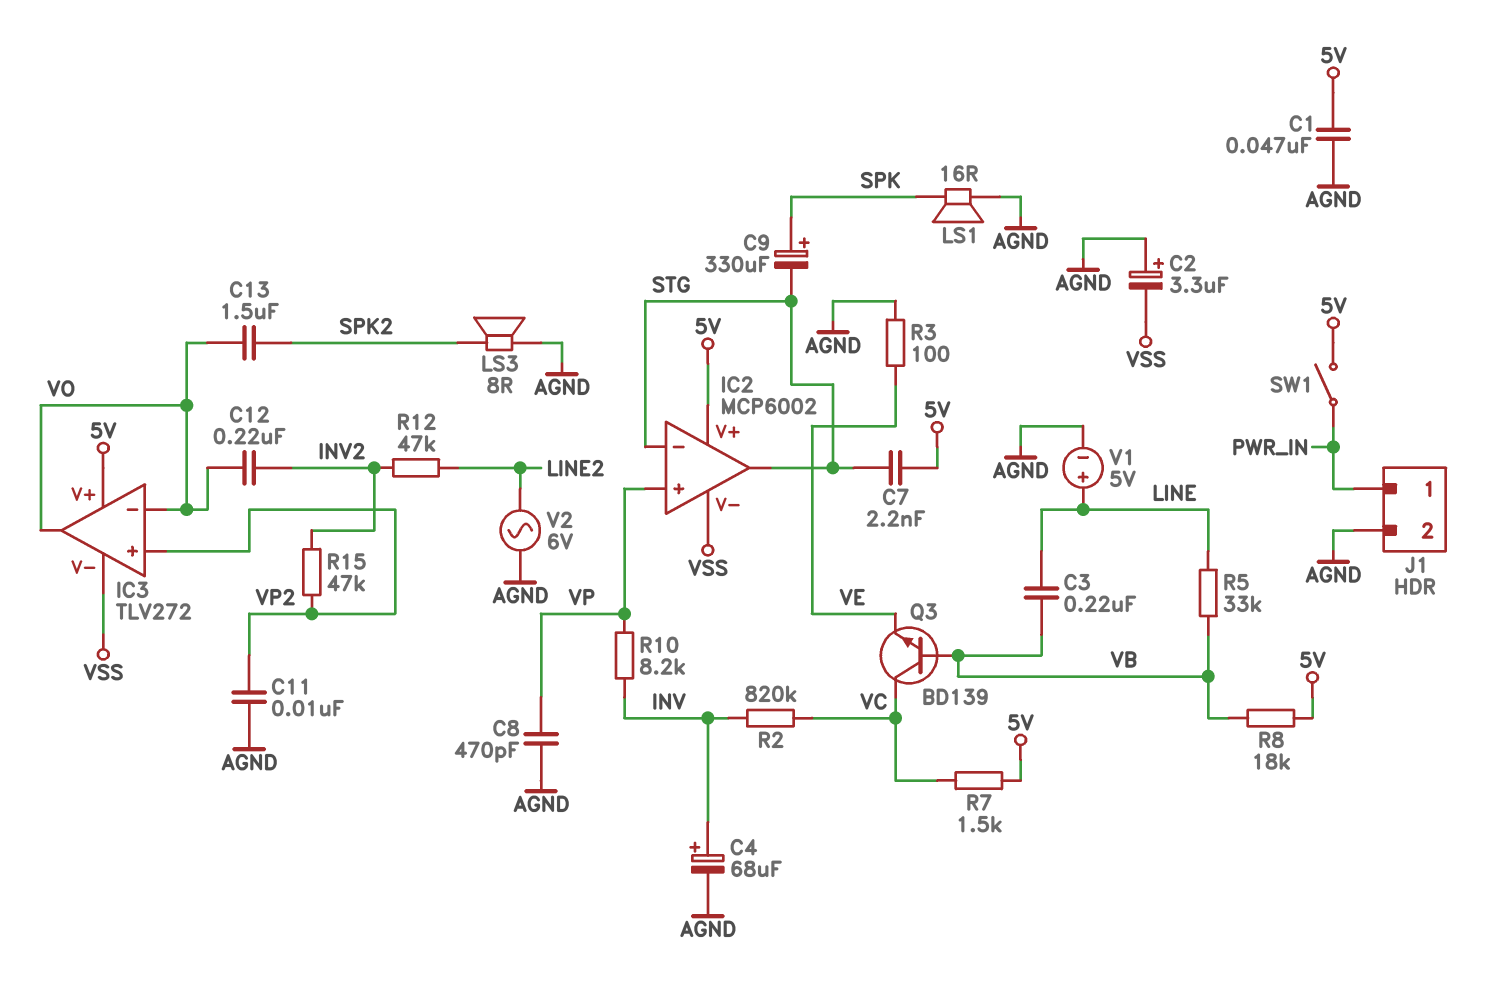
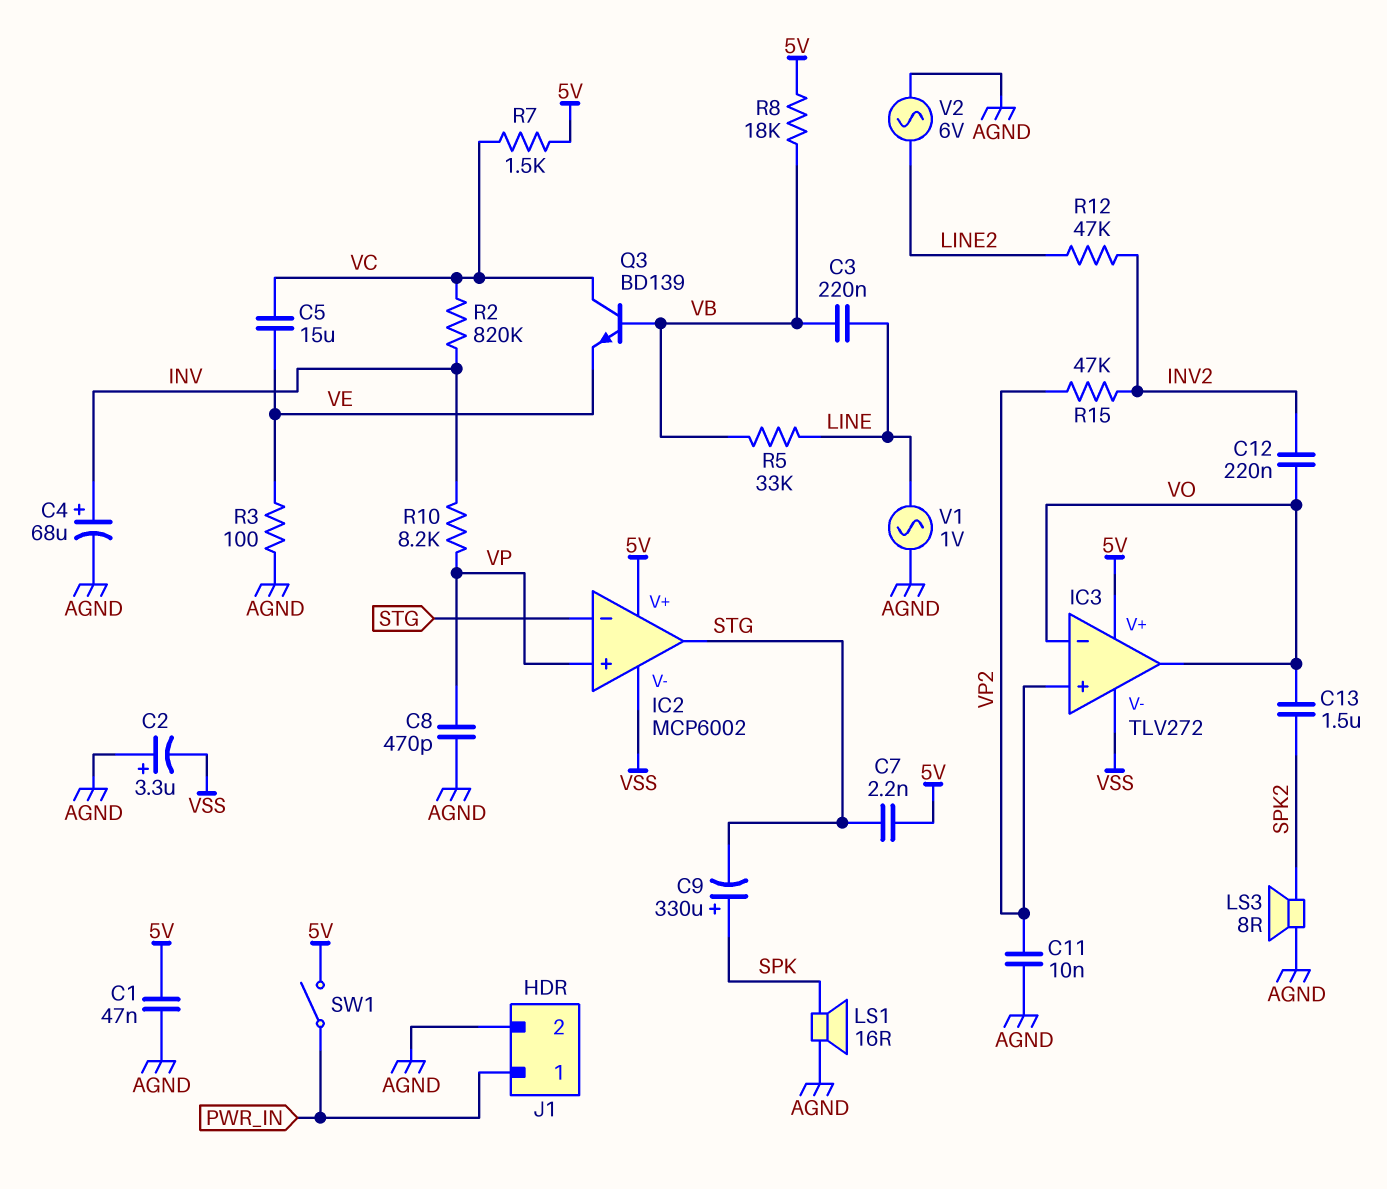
C5: none -> 15uF (VC, VE)
V1: 5V (plus LINE, minus AGND) -> AC 1V (AGND, LINE)

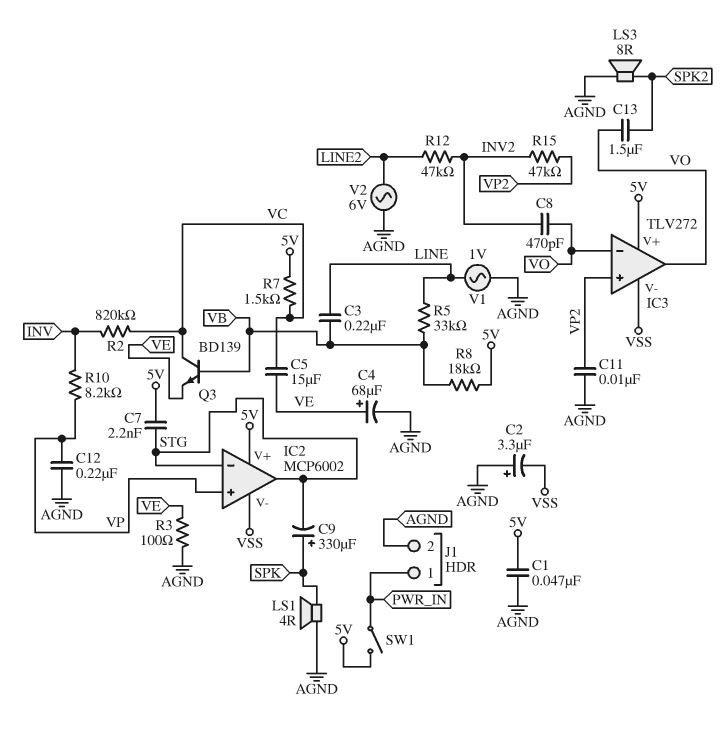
C4: 68uF (plus INV, minus AGND) -> 68uF (plus VE, minus AGND)
C8: 470pF (AGND, VP) -> 470pF (INV2, VO)
C12: 220nF (INV2, VO) -> 220nF (AGND, VP)
LS1: speaker 16R (AGND, SPK) -> speaker 4R (AGND, SPK)

